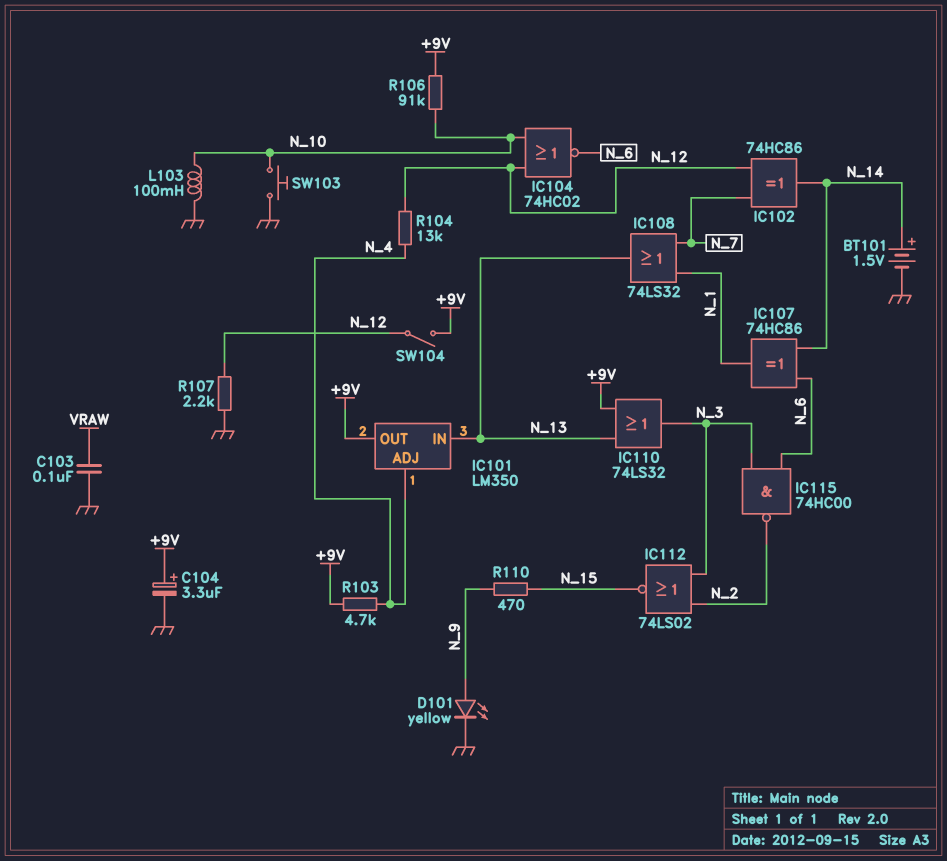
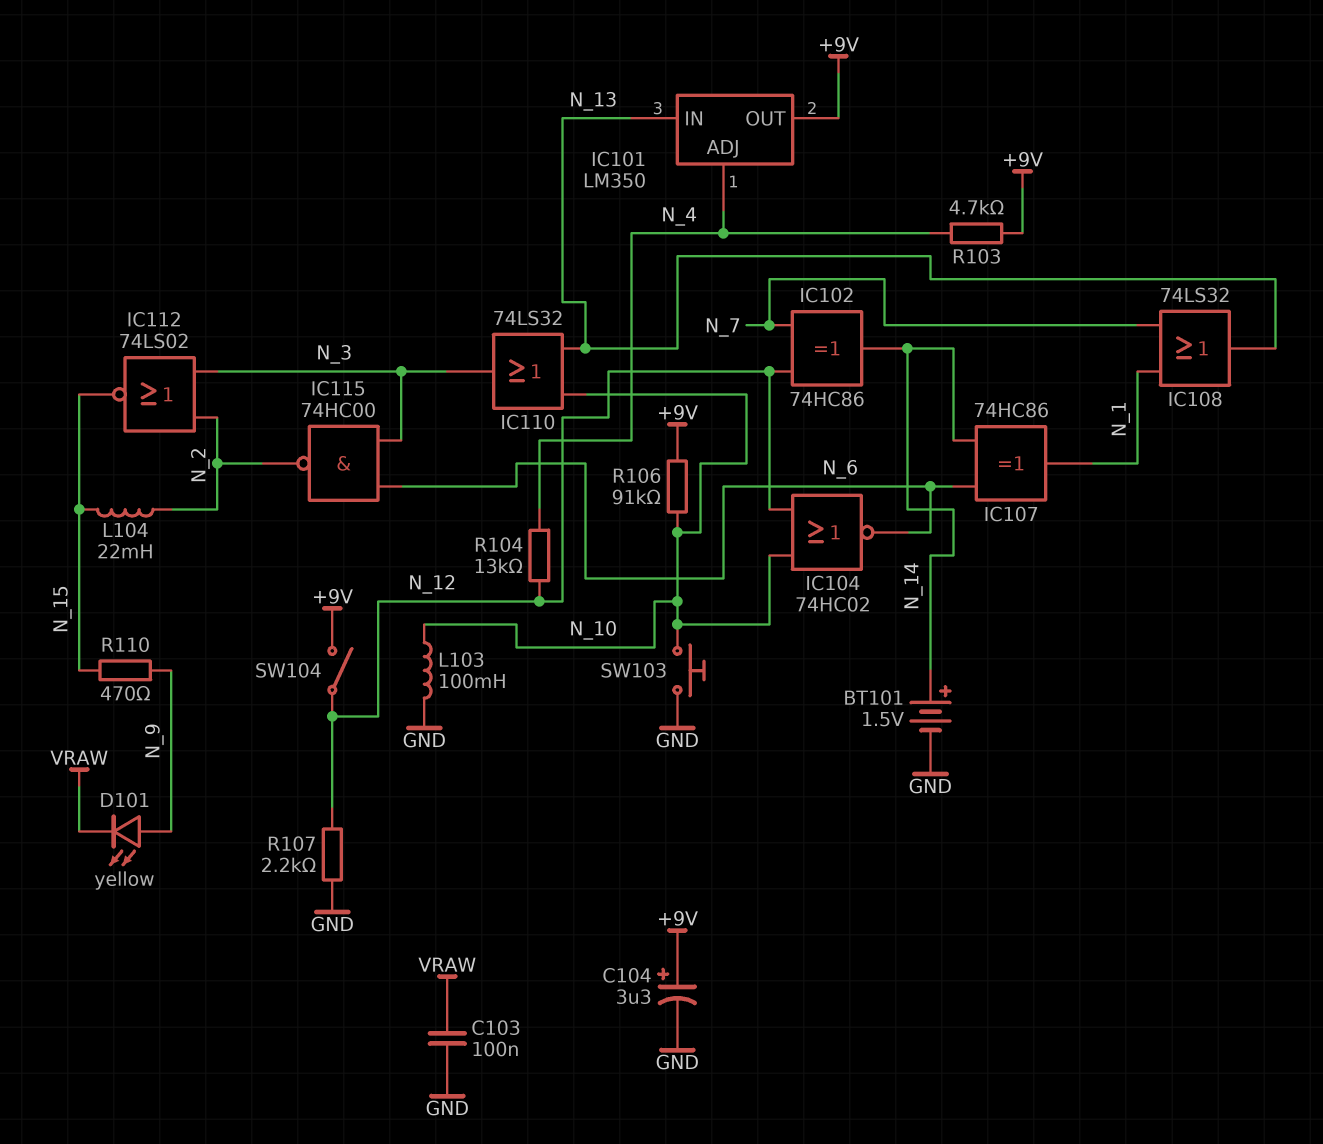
D101: LED yellow (A N_9, K GND) -> LED yellow (A N_9, K VRAW)
IC110: OR 74LS32 (in +9V, in N_13, out N_3) -> OR 74LS32 (in N_10, in N_13, out N_3)
L104: none -> 22mH (N_2, N_15)

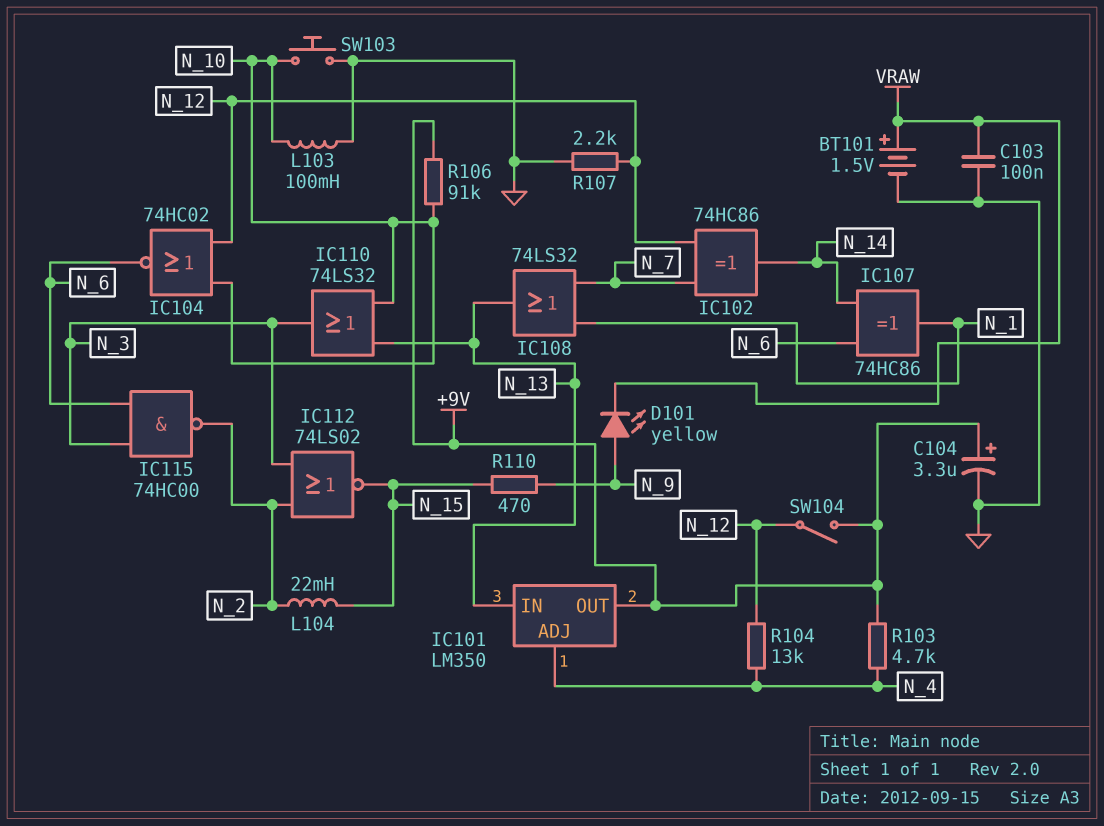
BT101: 1.5V (plus N_14, minus GND) -> 1.5V (plus VRAW, minus GND)

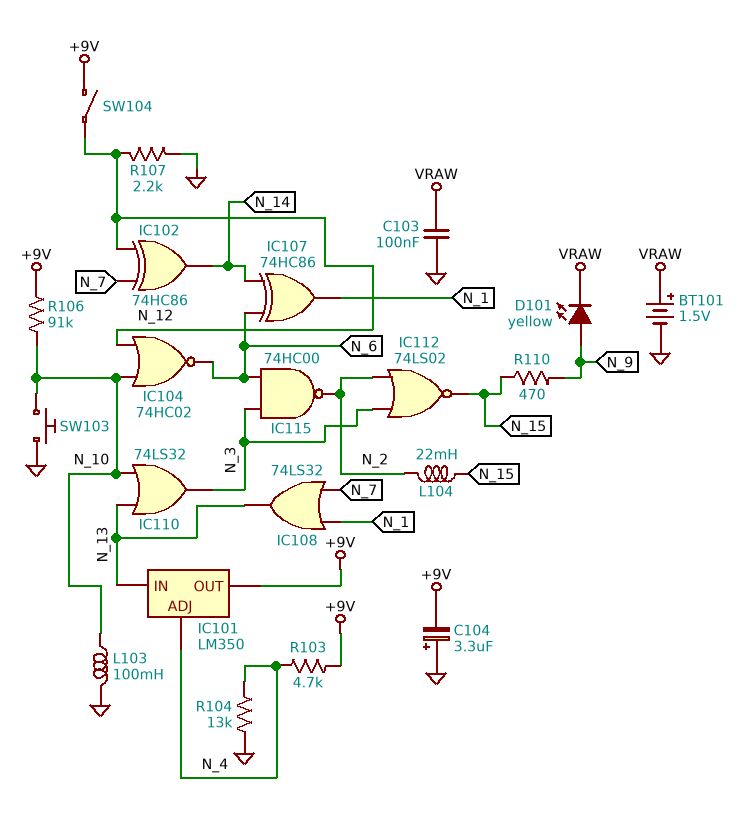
C104: 3.3uF (plus +9V, minus GND) -> 3.3uF (plus GND, minus +9V)
R104: 13k (N_4, N_12) -> 13k (GND, N_4)

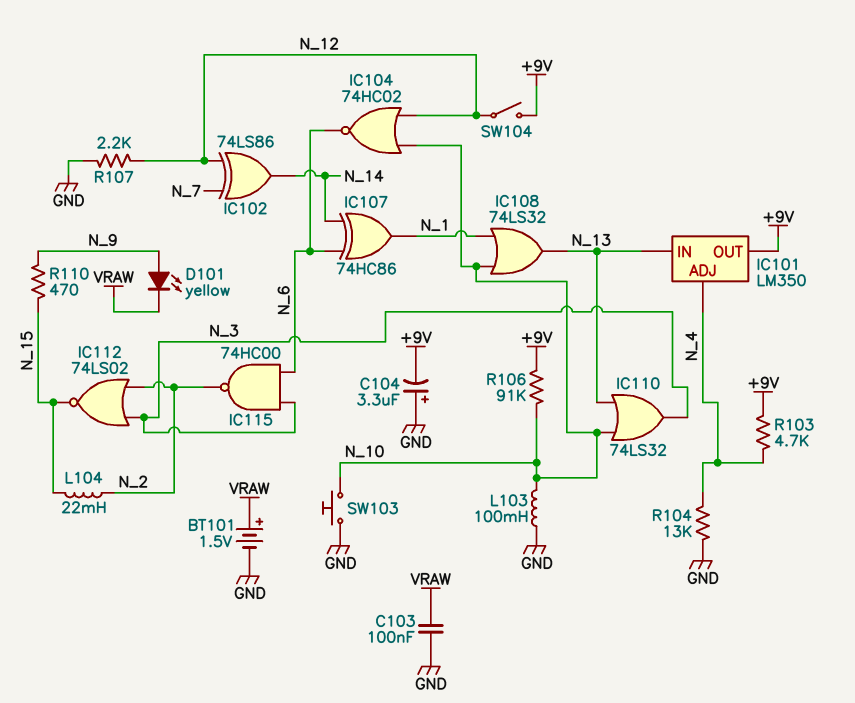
IC102: XOR 74HC86 (in N_7, in N_12, out N_14) -> XOR 74LS86 (in N_7, in N_12, out N_14)
IC108: OR 74LS32 (in N_1, in N_7, out N_13) -> OR 74LS32 (in N_1, in N_10, out N_13)

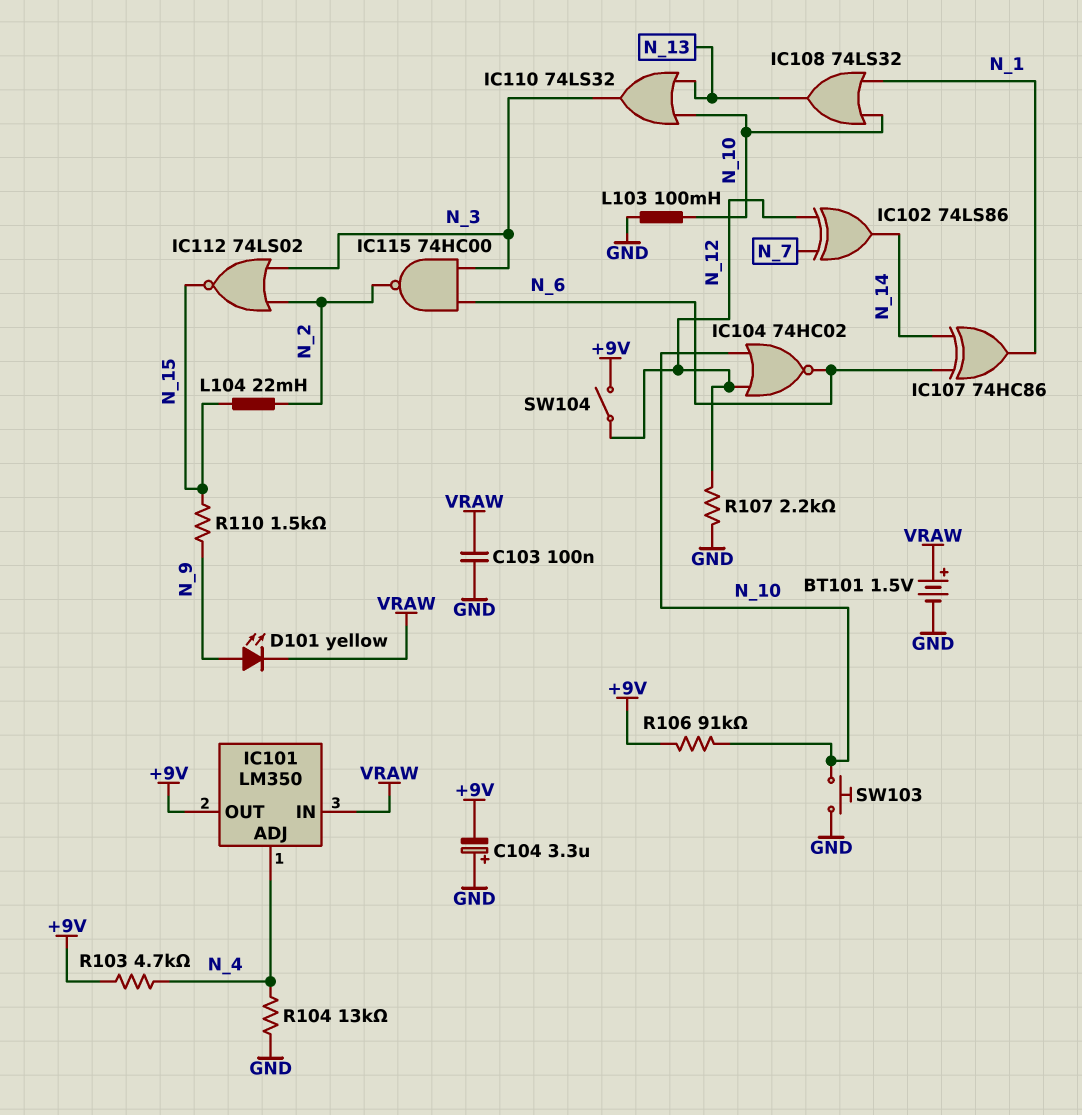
IC101 pin IN: N_13 -> VRAW
R110: 470 (N_9, N_15) -> 1.5k (N_9, N_15)

